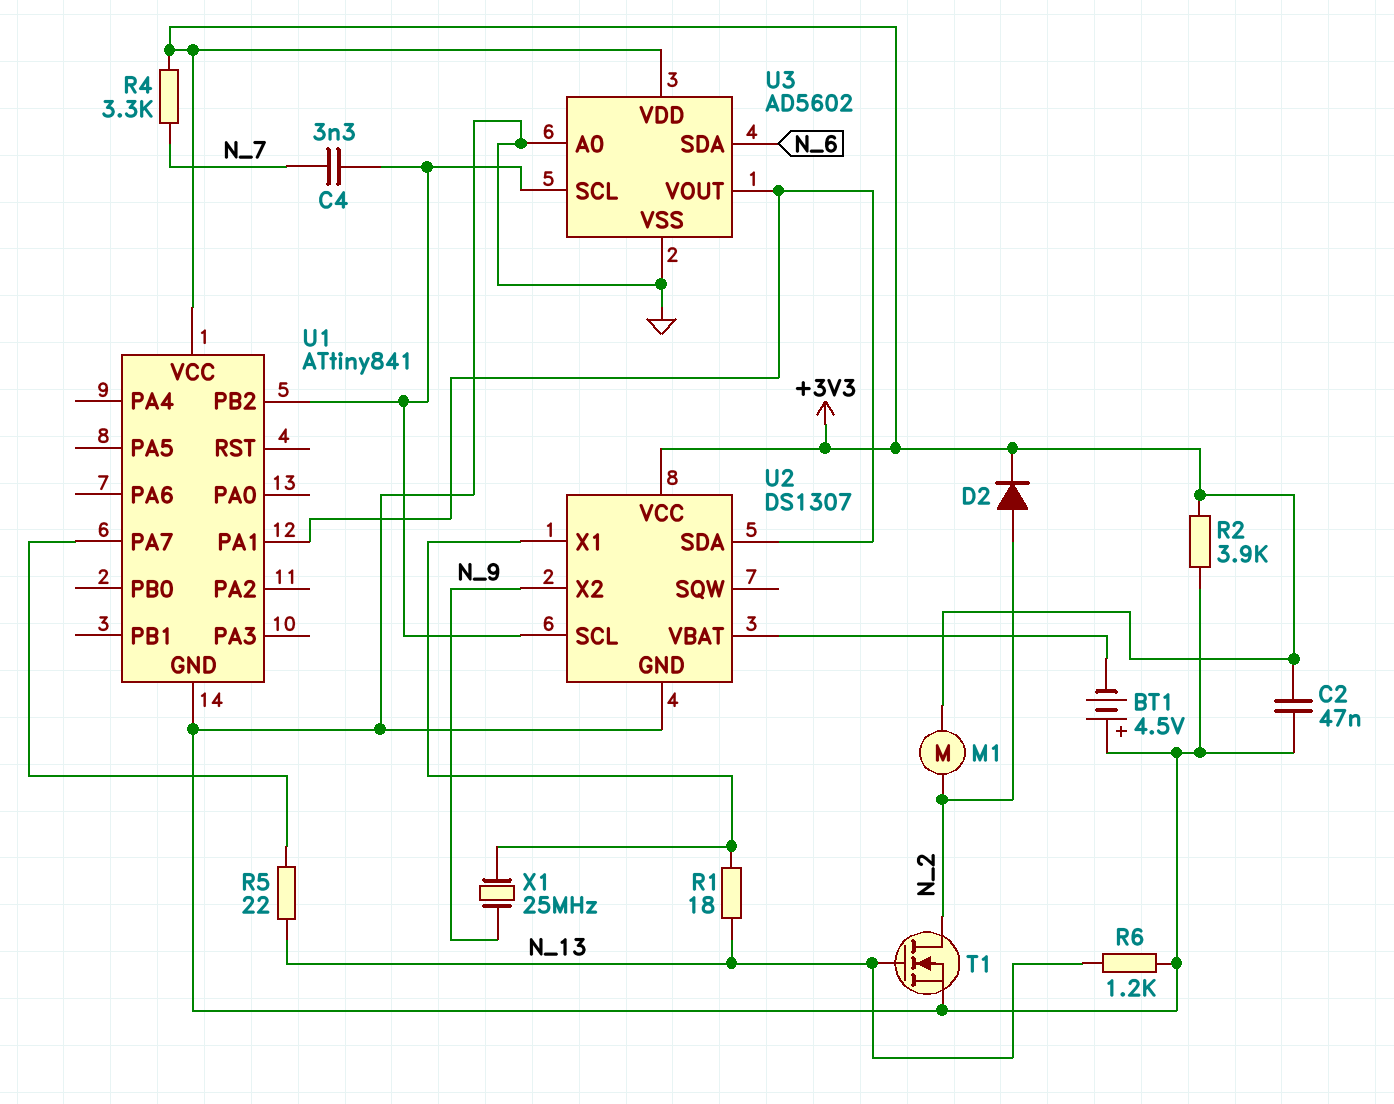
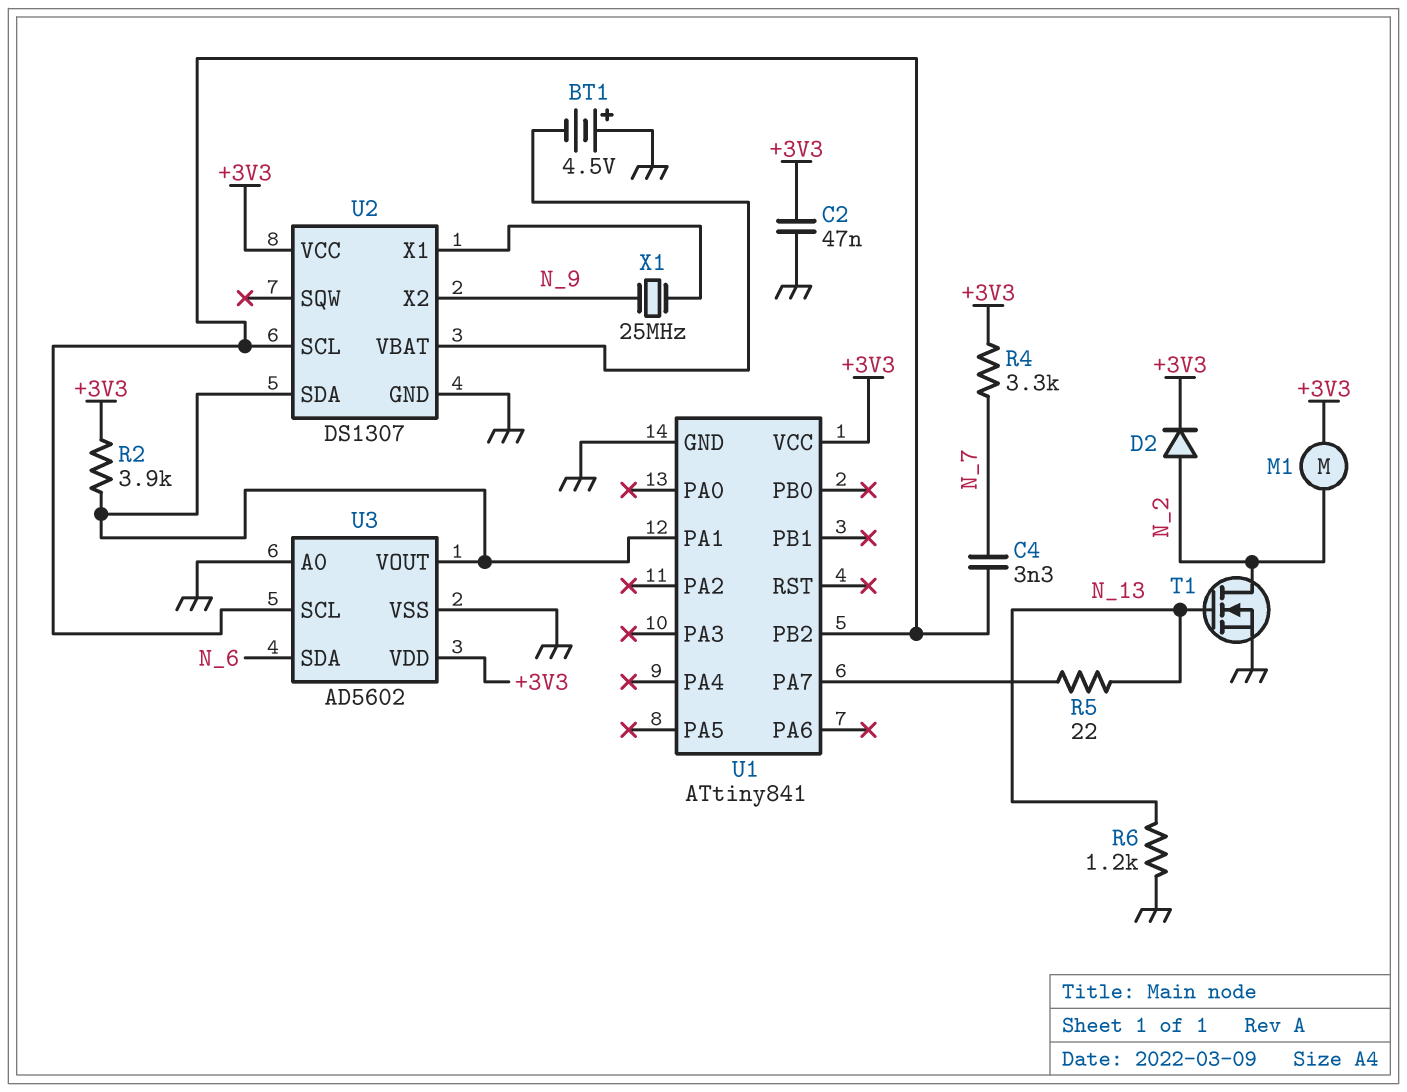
R1: 18 (N_13, U2/X1) -> none
R2: 3.9k (+3V3, GND) -> 3.9k (+3V3, U1/PA1)

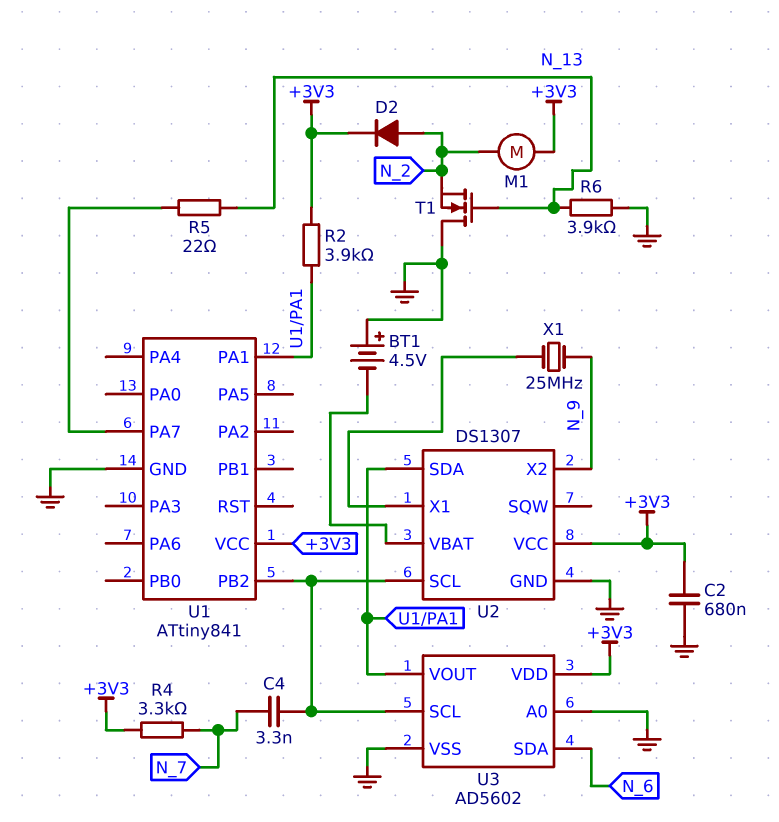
C2: 47nF (+3V3, GND) -> 680nF (+3V3, GND)
R6: 1.2k (GND, N_13) -> 3.9k (GND, N_13)
T1: NMOS (G N_13, D N_2, S GND) -> NMOS (G N_13, D GND, S N_2)

